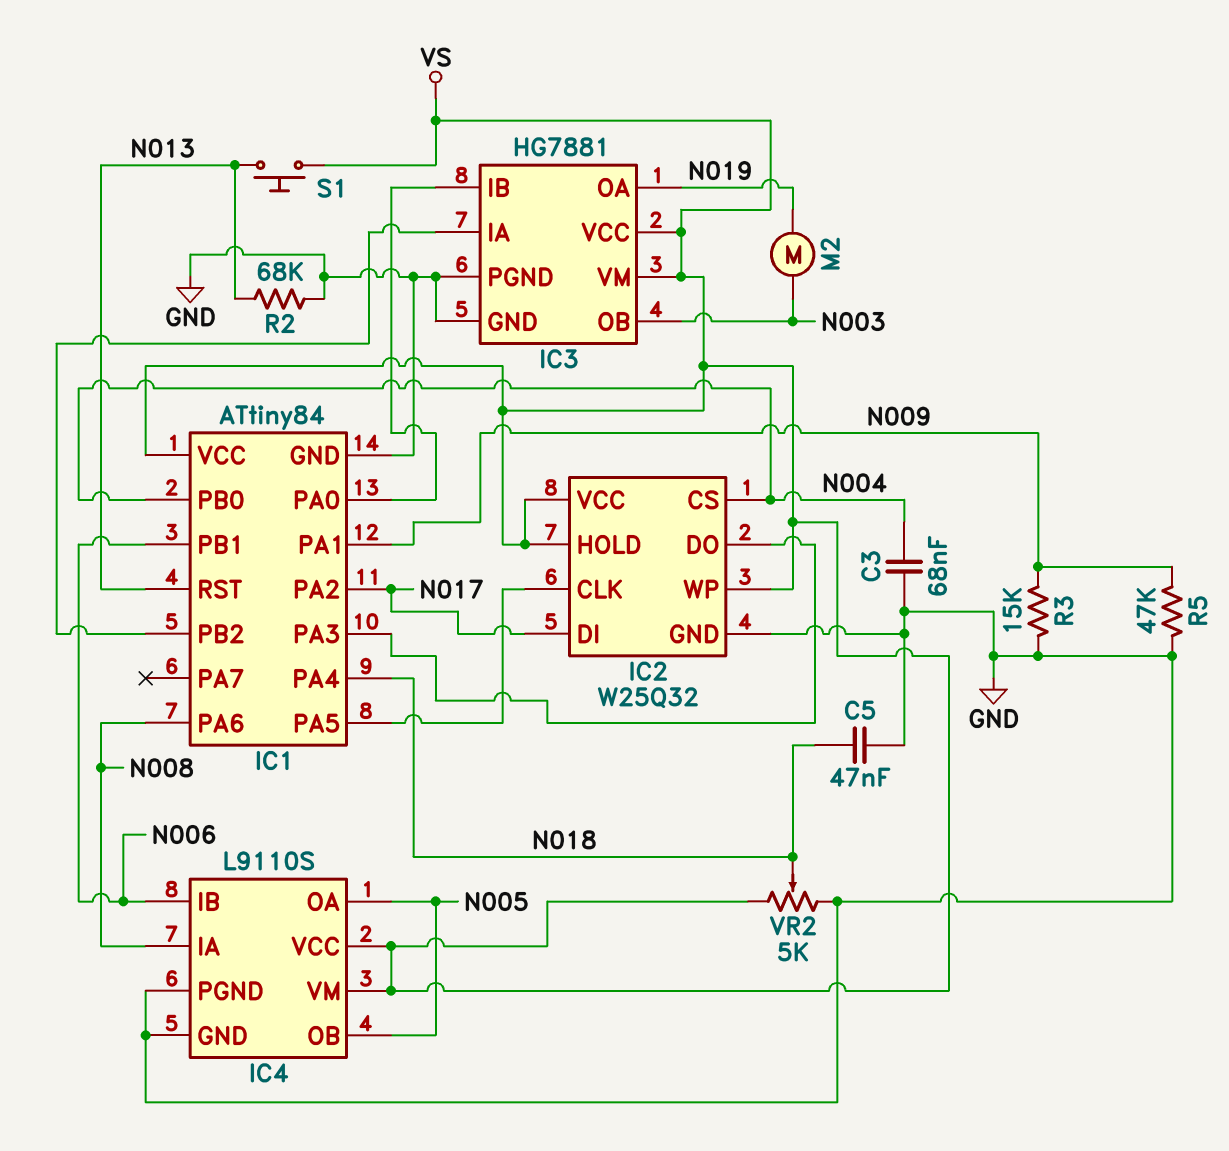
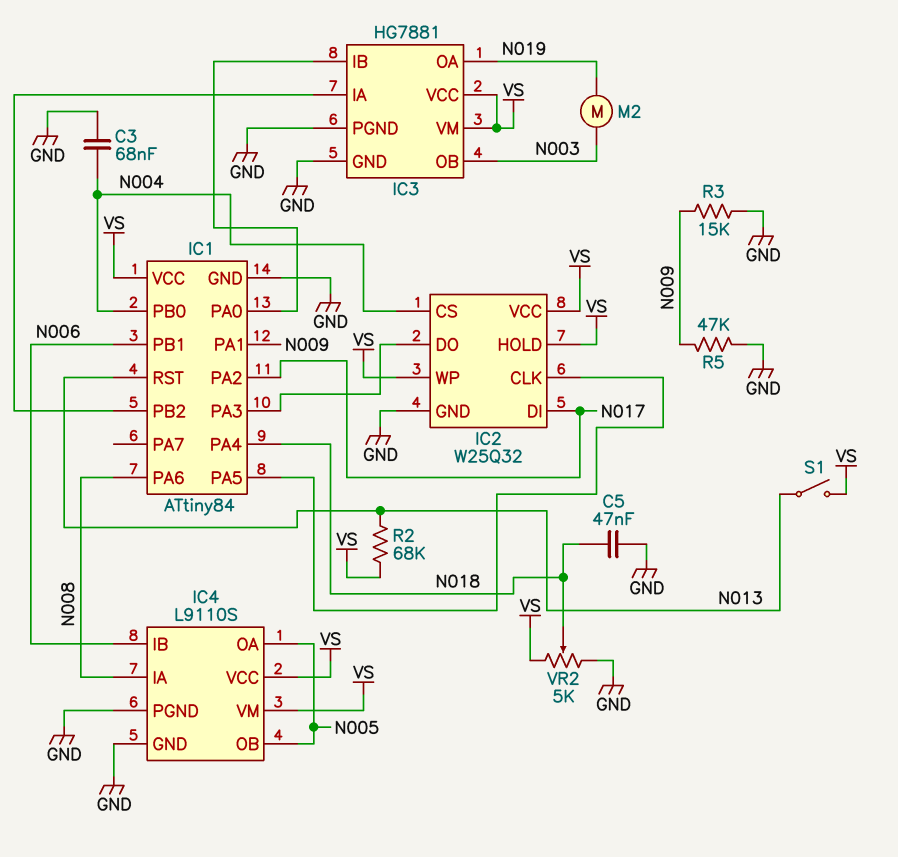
R2: 68k (GND, N013) -> 68k (N013, VS)
S1: button (N013, VS) -> switch (N013, VS)

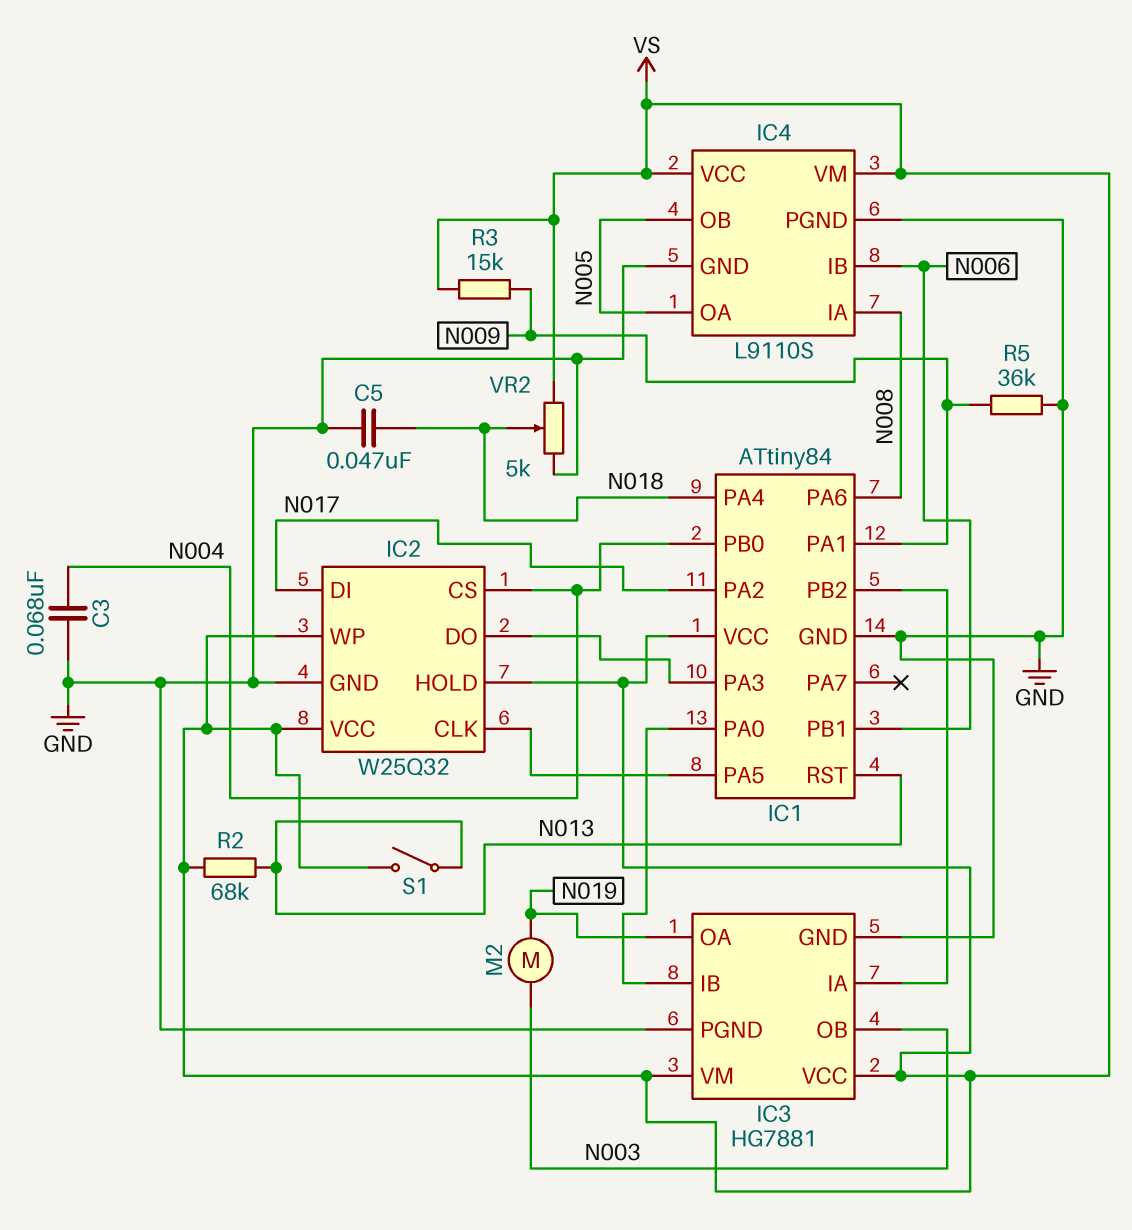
R3: 15k (GND, N009) -> 15k (N009, VS)
R5: 47k (GND, N009) -> 36k (GND, N009)

